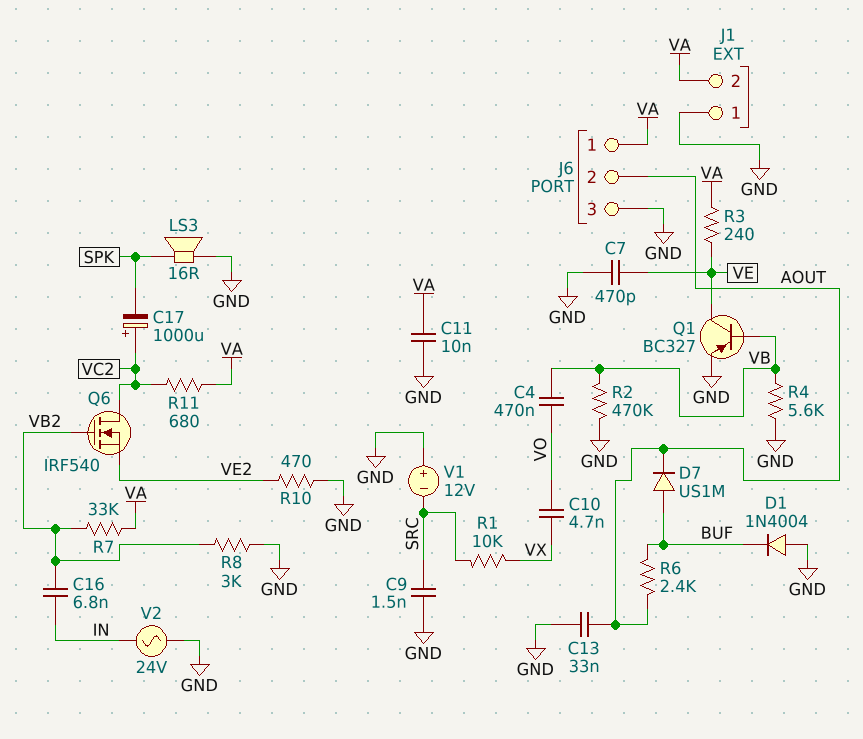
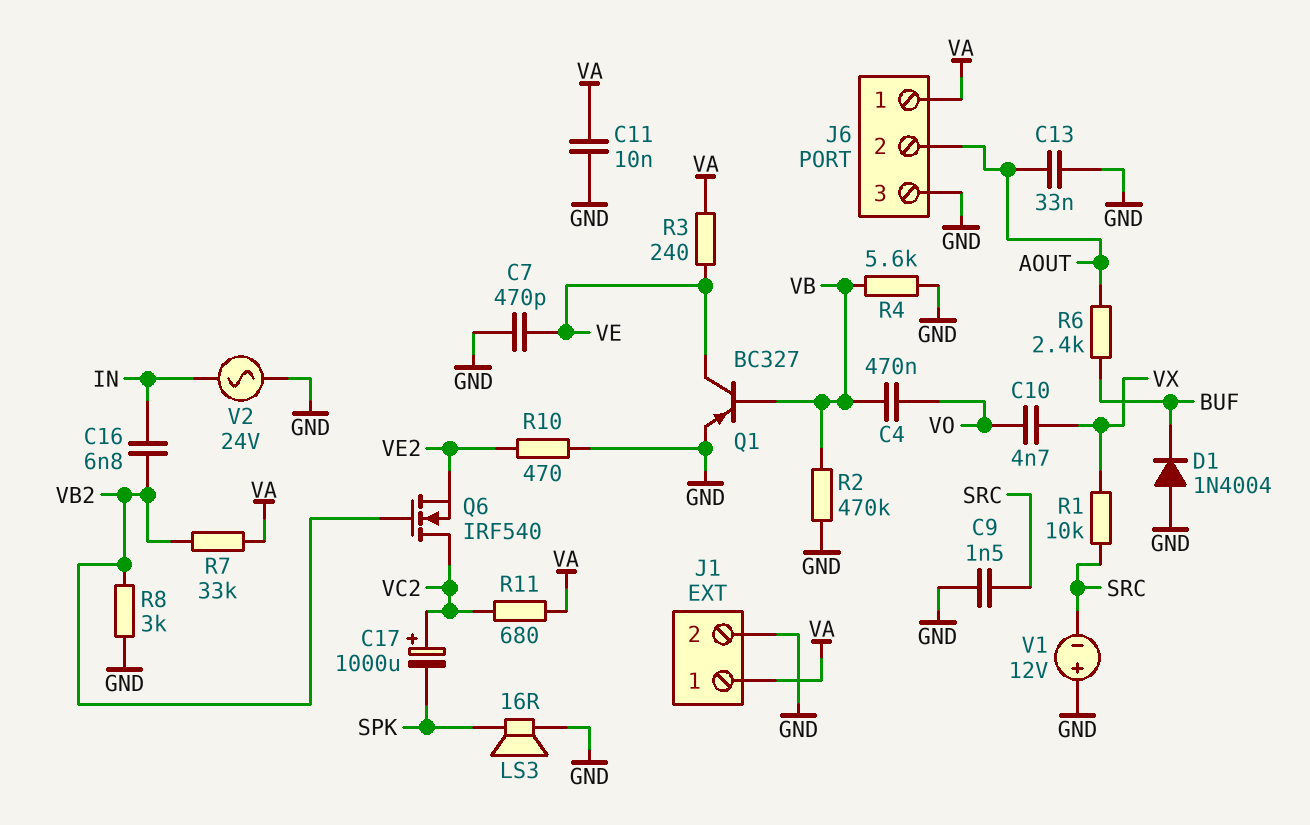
D7: diode US1M (A BUF, K AOUT) -> none
J1 pin 1: GND -> VA
J1 pin 2: VA -> GND

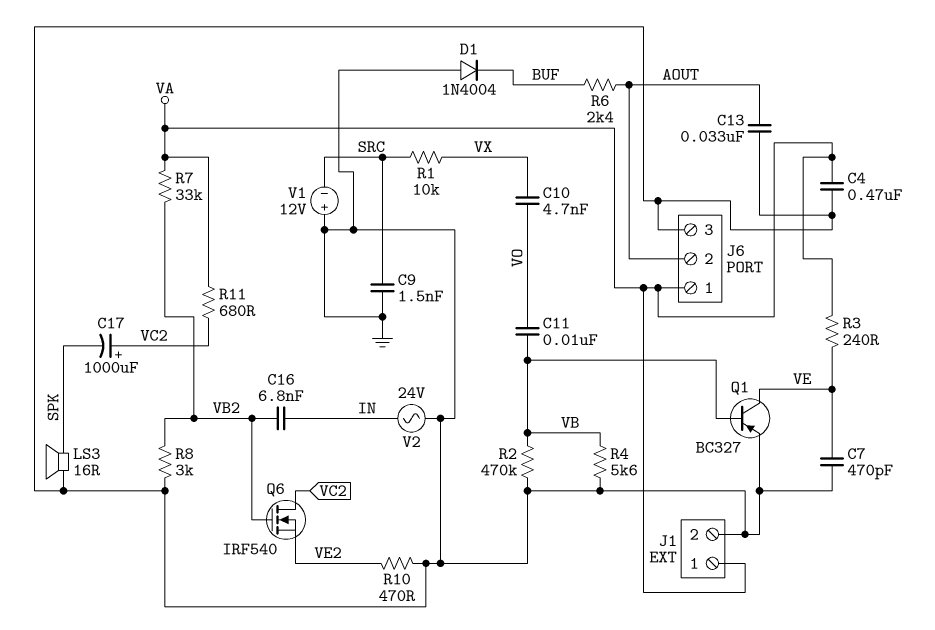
C4: 470nF (VB, VO) -> 470nF (GND, VA)
C11: 10nF (GND, VA) -> 10nF (VB, VO)

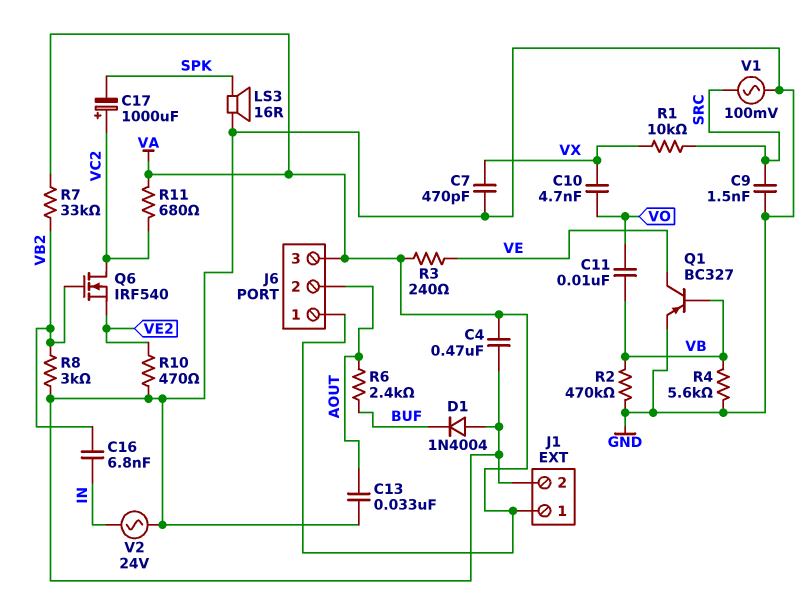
C7: 470pF (GND, VE) -> 470pF (GND, VX)
J6 pin 3: GND -> VA
V1: 12V (plus GND, minus SRC) -> AC 100mV (GND, SRC)

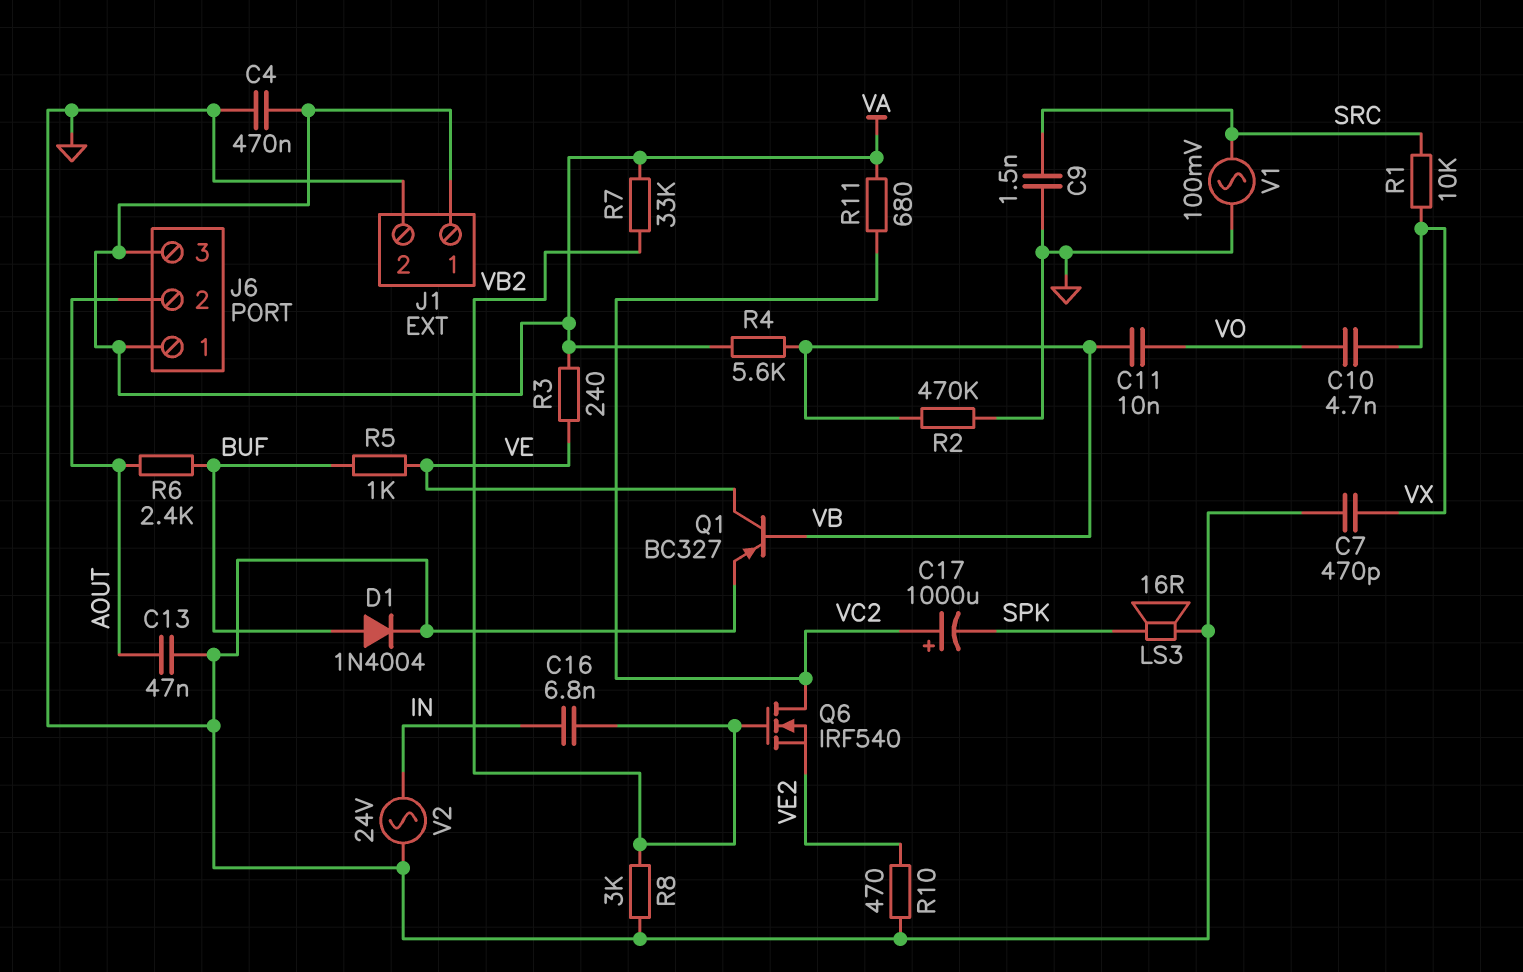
C13: 33nF (AOUT, GND) -> 47nF (AOUT, GND)
D1: diode 1N4004 (A GND, K BUF) -> diode 1N4004 (A BUF, K GND)
R4: 5.6k (GND, VB) -> 5.6k (VA, VB)
R5: none -> 1k (BUF, VE)

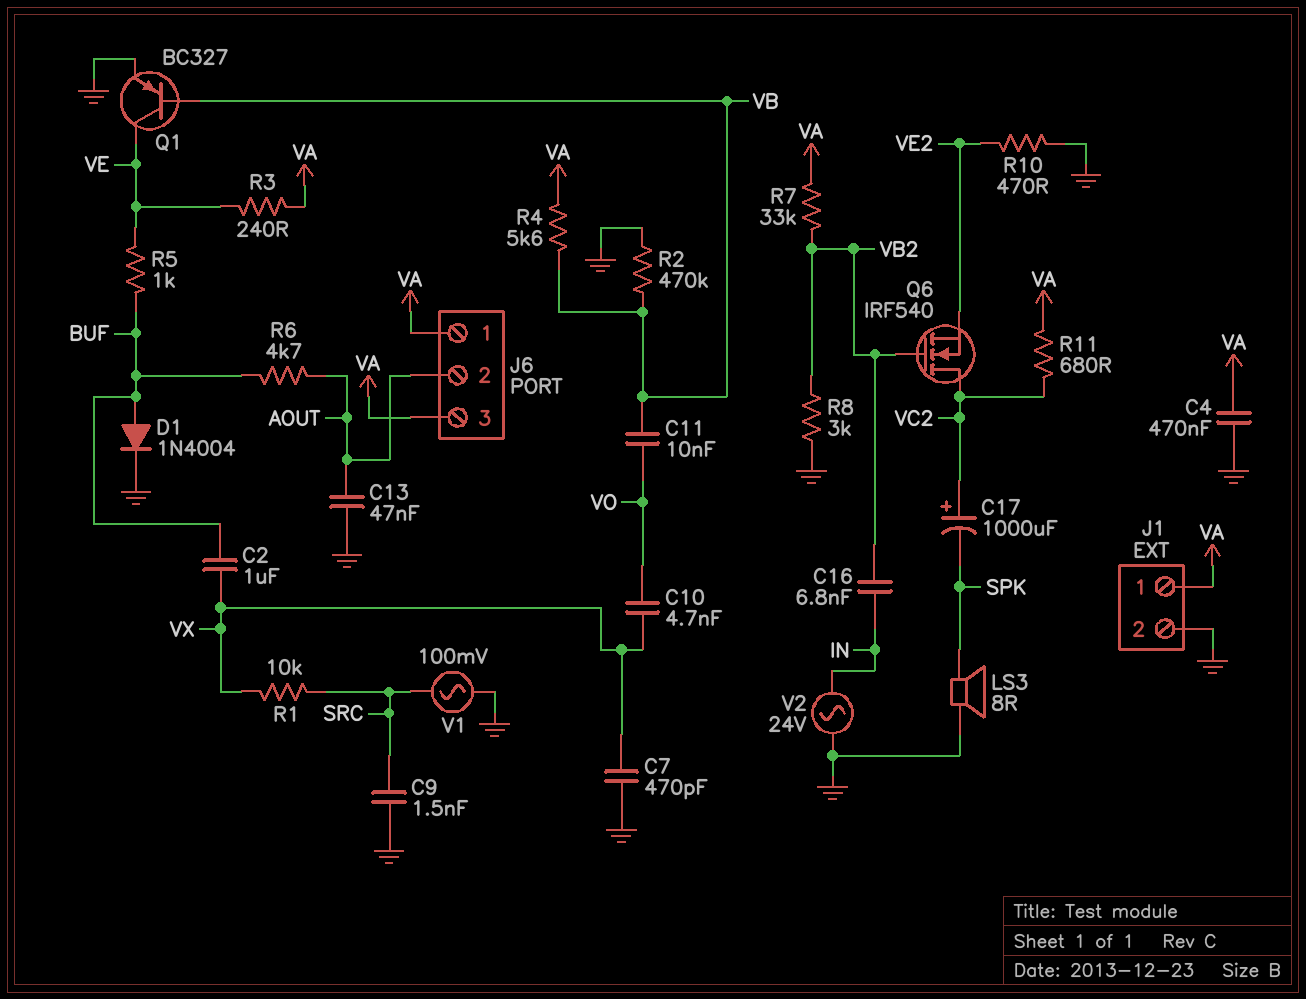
C2: none -> 1uF (BUF, VX)
LS3: speaker 16R (GND, SPK) -> speaker 8R (GND, SPK)
R6: 2.4k (AOUT, BUF) -> 4.7k (AOUT, BUF)

